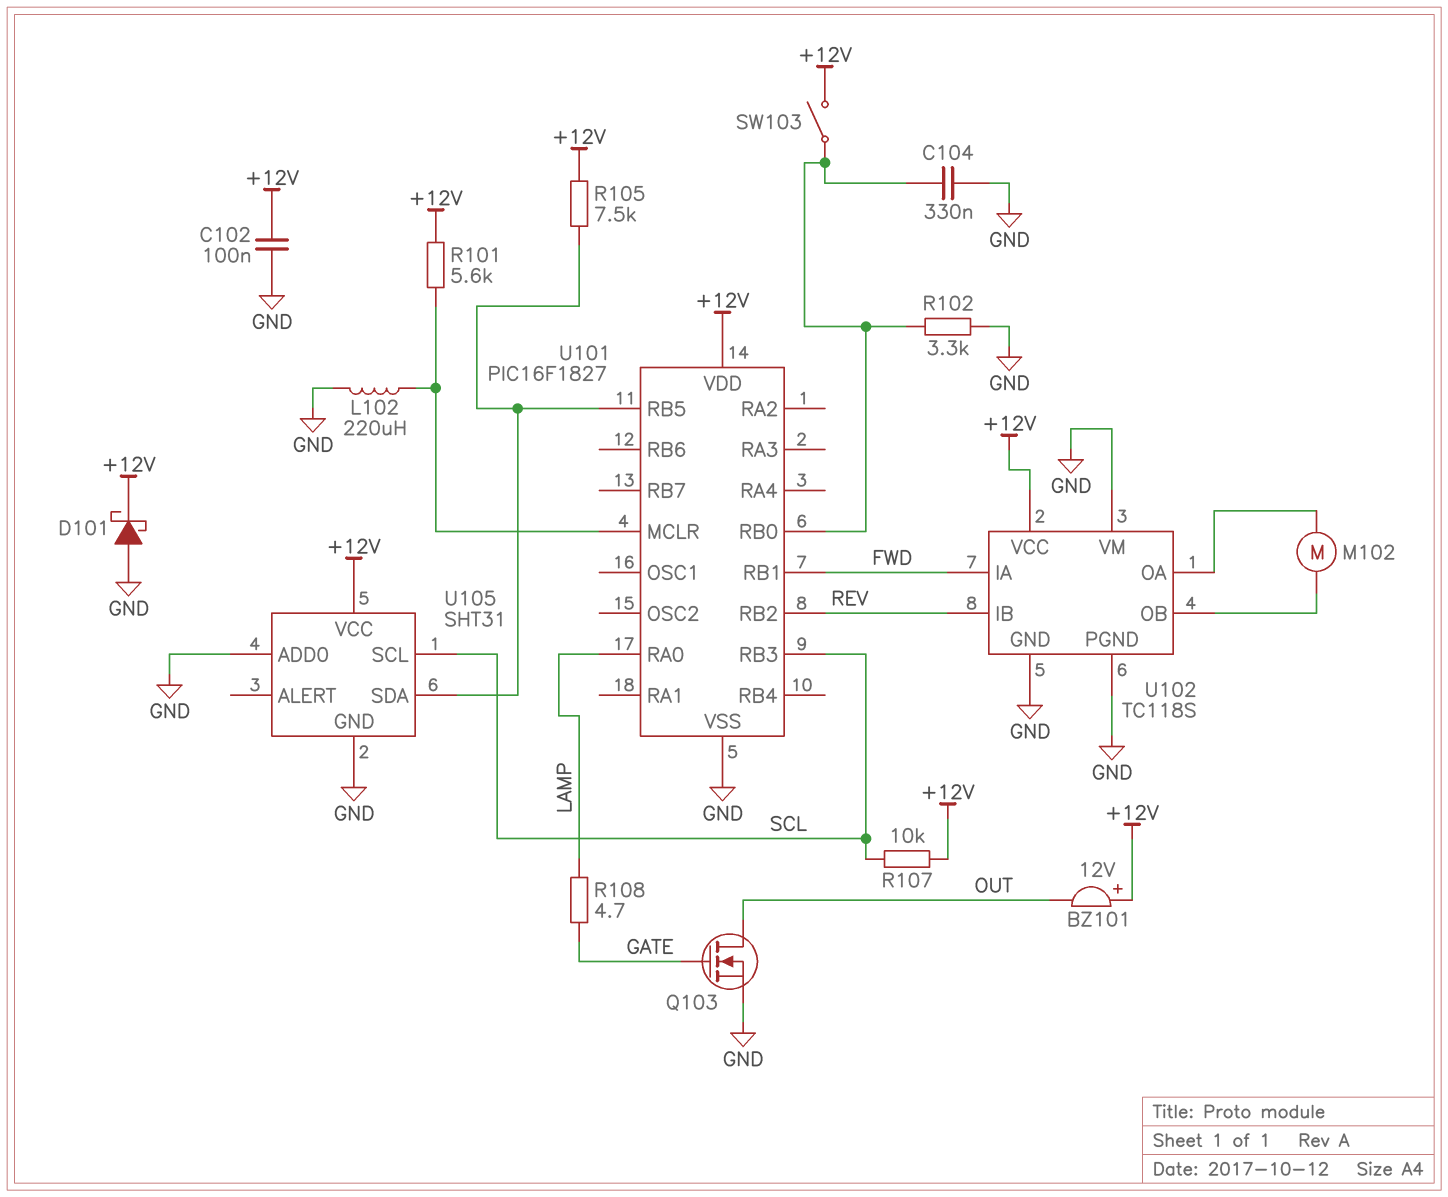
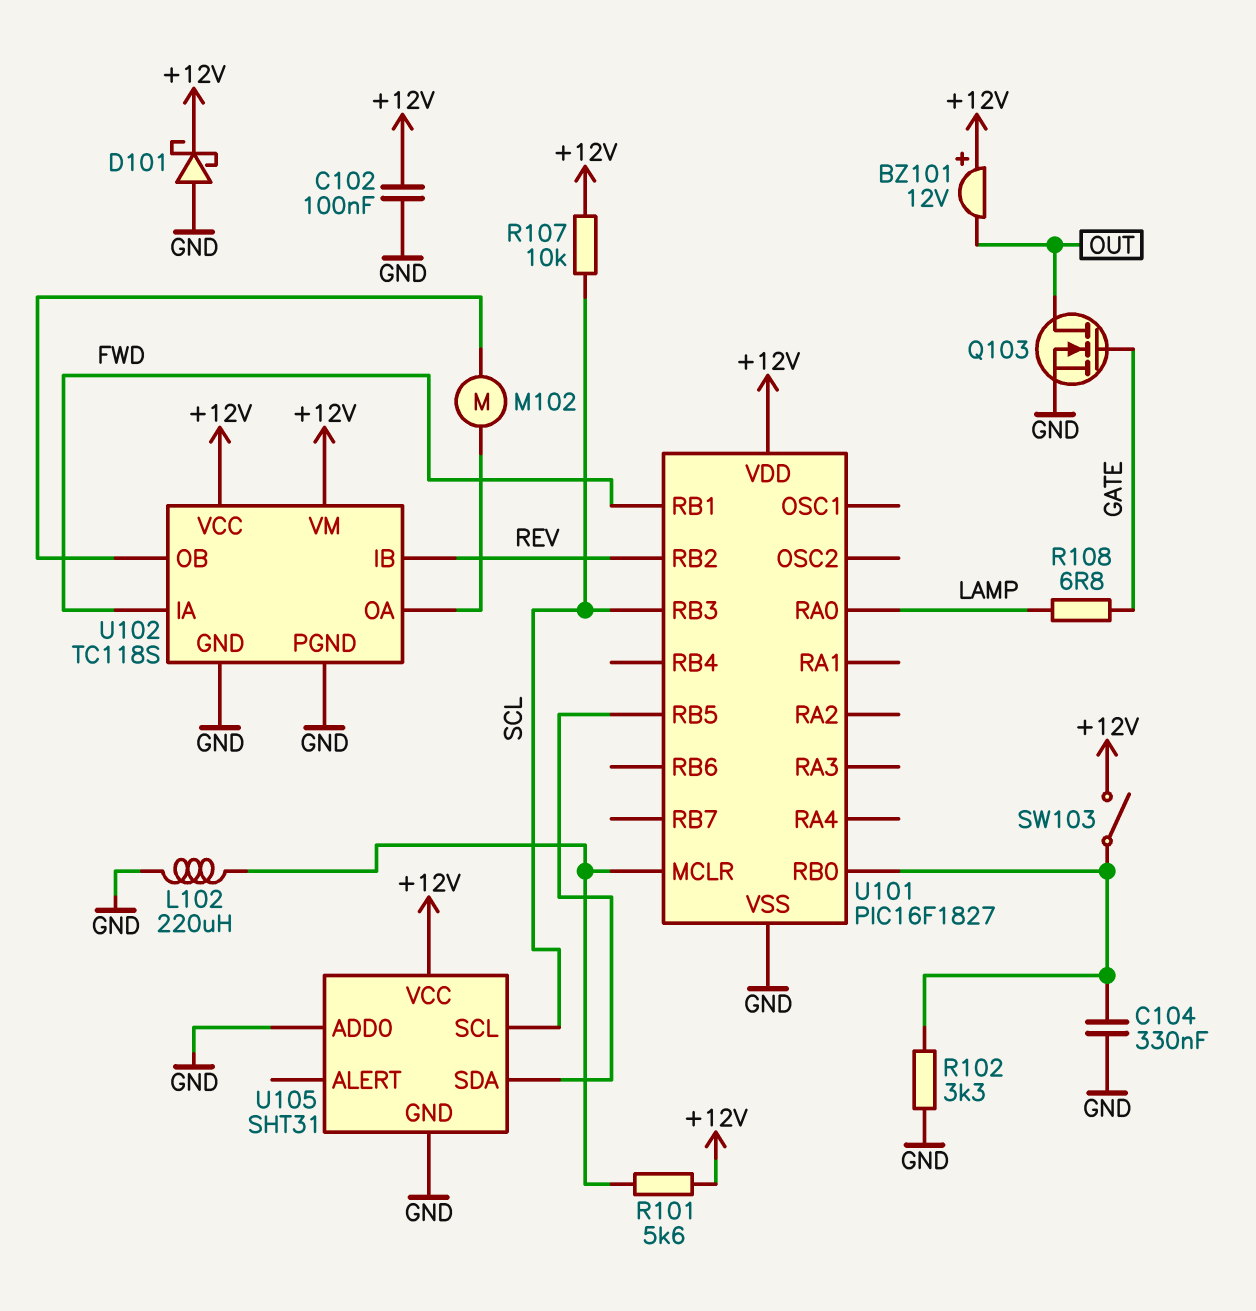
R105: 7.5k (+12V, U101/RB5) -> none
R108: 4.7 (GATE, LAMP) -> 6.8 (GATE, LAMP)
U102 pin VM: GND -> +12V

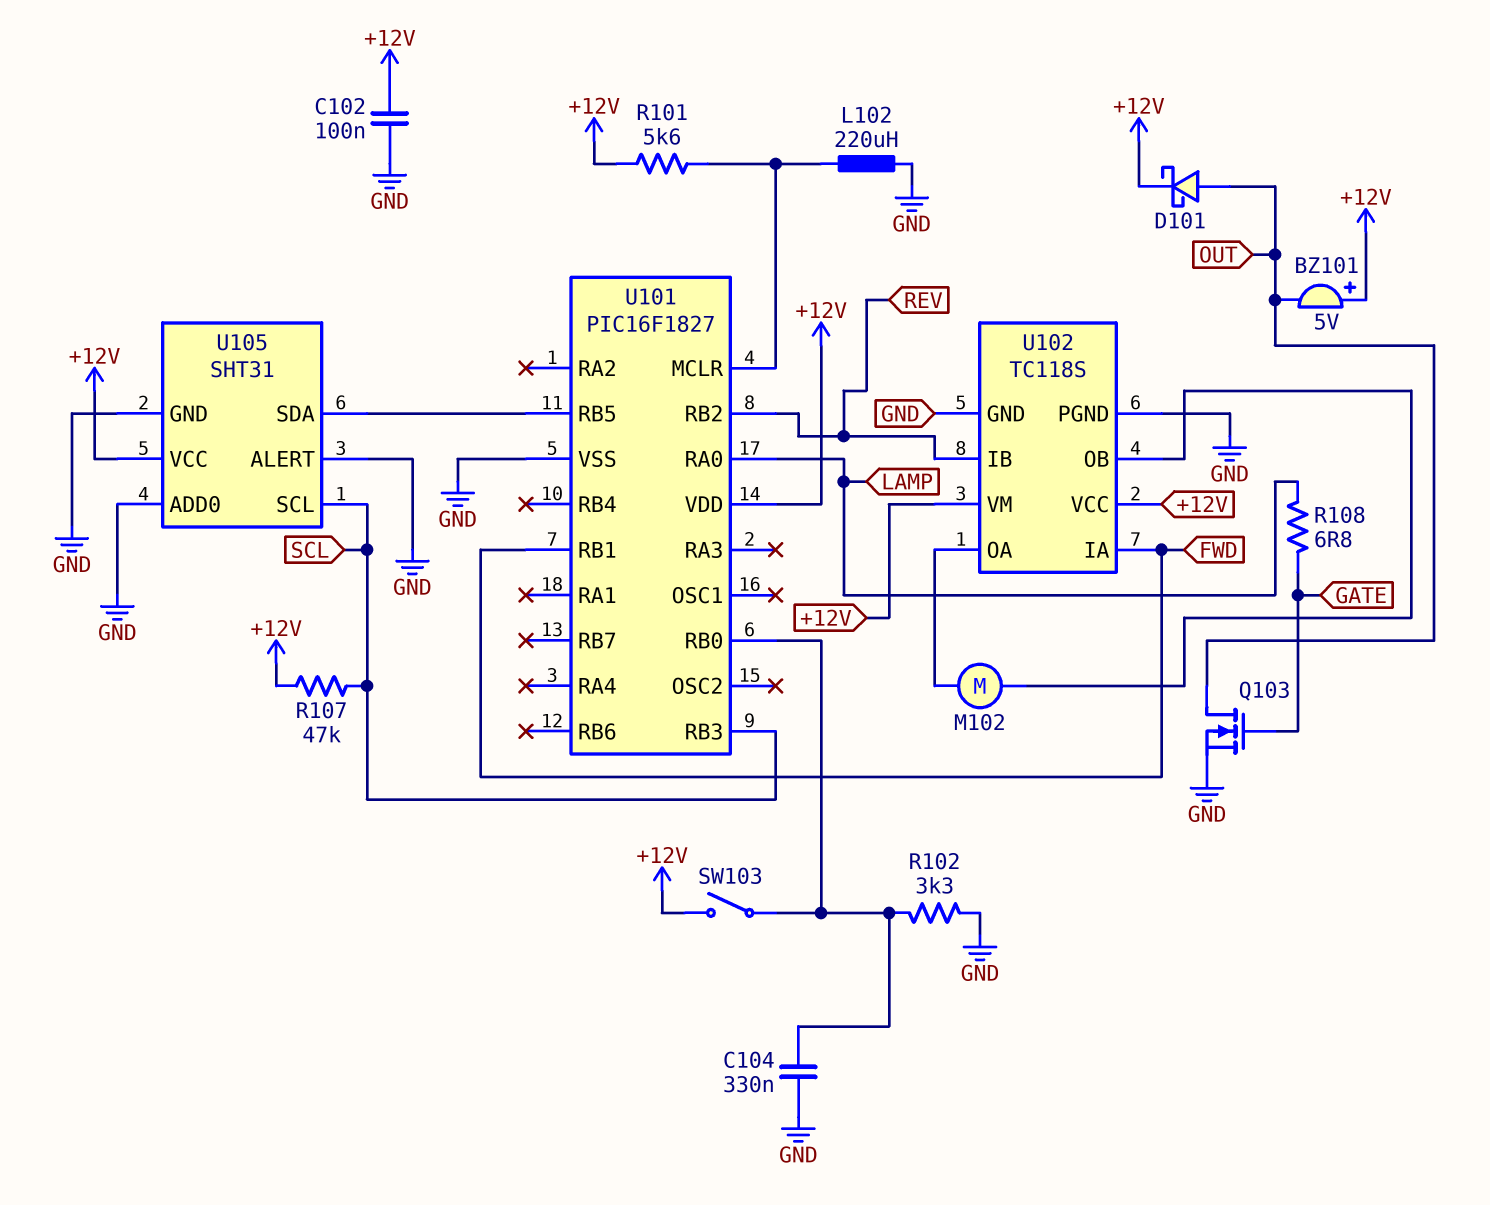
BZ101: buzzer 12V (plus +12V, minus OUT) -> buzzer 5V (plus +12V, minus OUT)
D101: schottky (A GND, K +12V) -> schottky (A OUT, K +12V)
R107: 10k (+12V, SCL) -> 47k (+12V, SCL)
U105 pin ALERT: none -> GND

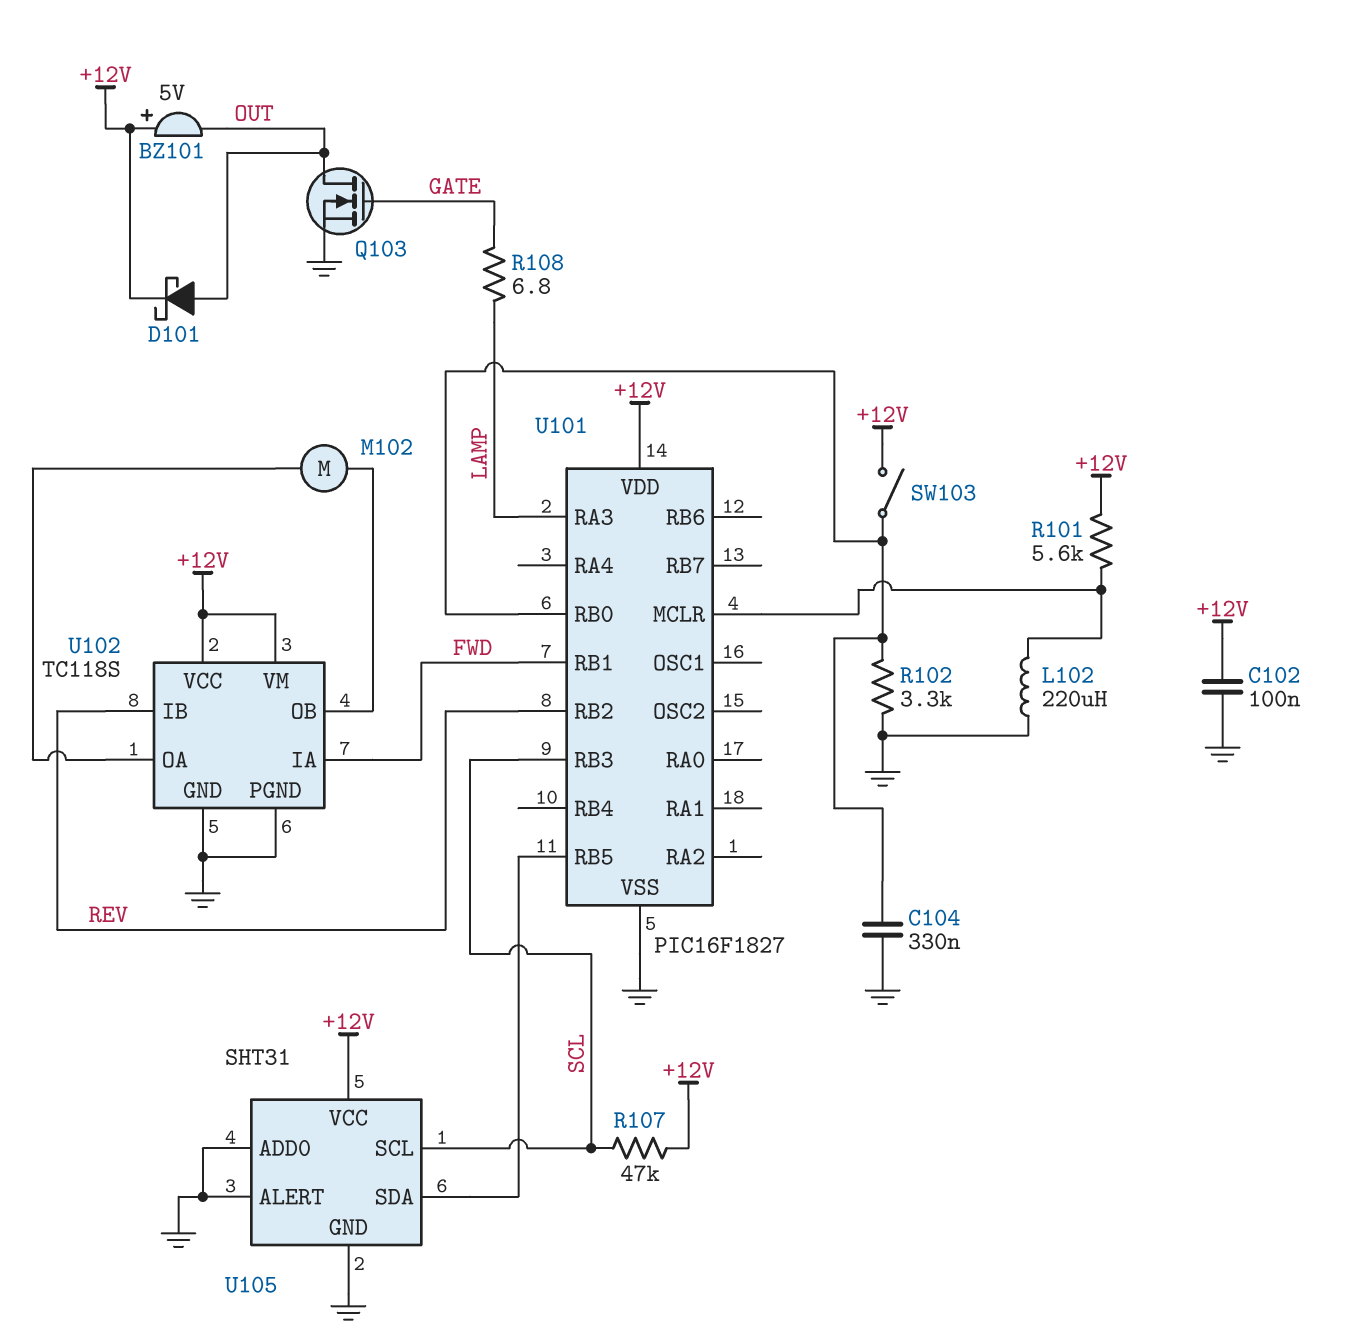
U101 pin RA0: LAMP -> none
U101 pin RA3: none -> LAMP

